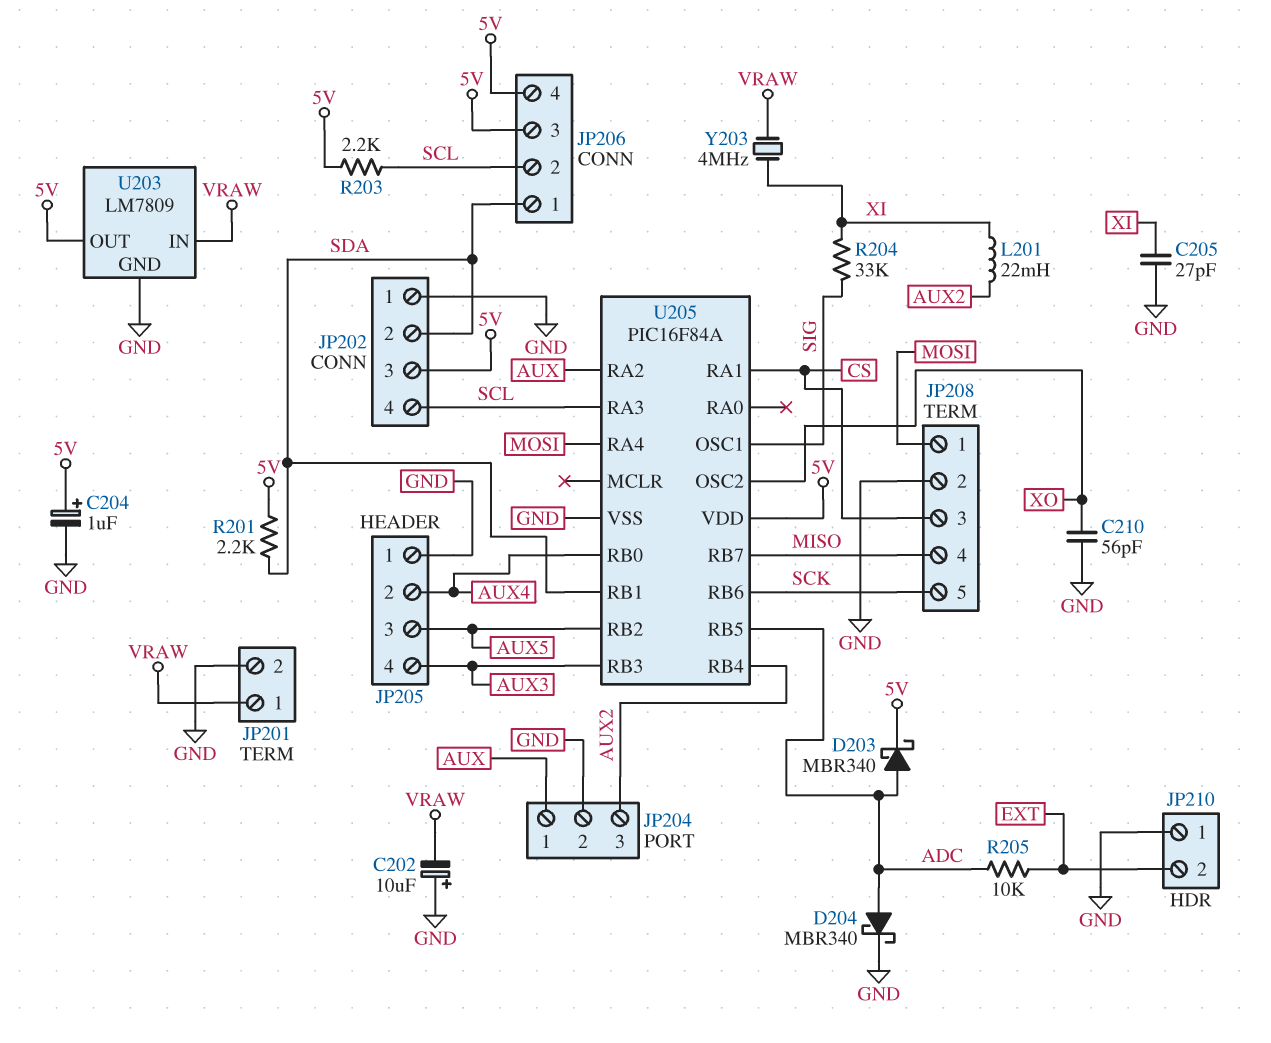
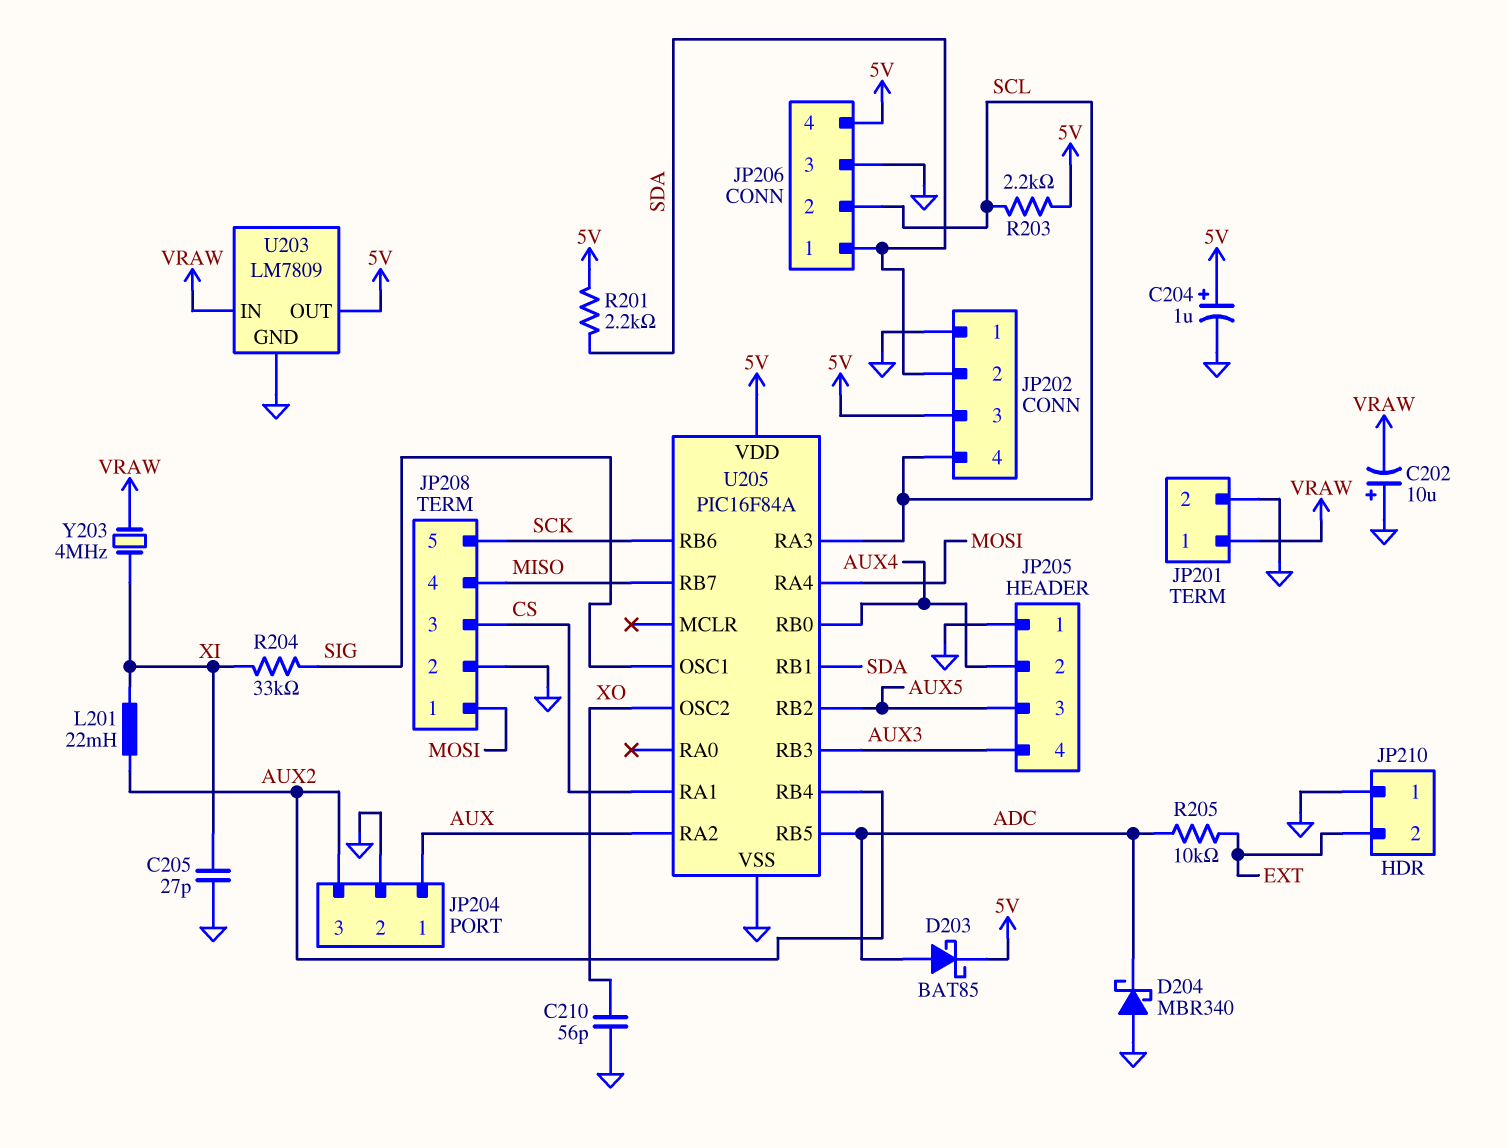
D203: schottky MBR340 (A ADC, K 5V) -> schottky BAT85 (A ADC, K 5V)
D204: schottky MBR340 (A ADC, K GND) -> schottky MBR340 (A GND, K ADC)
JP206 pin 3: 5V -> GND

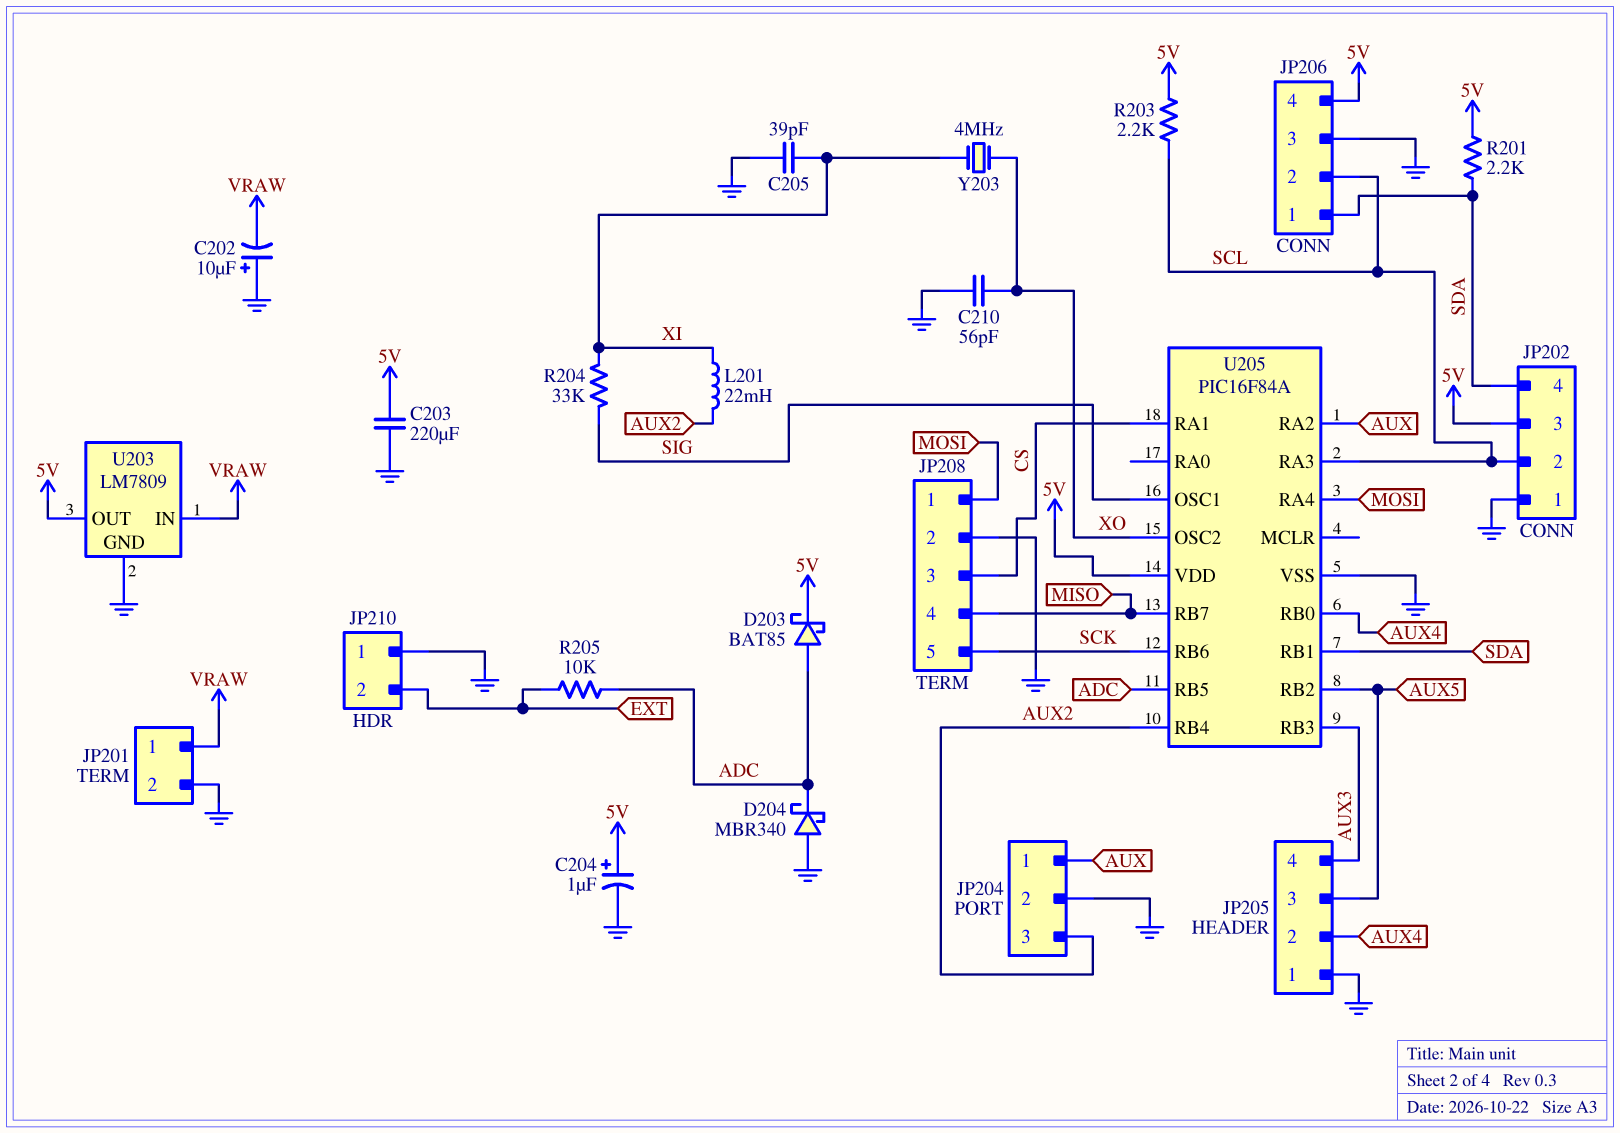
C203: none -> 220uF (5V, GND)
C205: 27pF (GND, XI) -> 39pF (GND, XI)
JP202 pin 2: SDA -> SCL
JP202 pin 4: SCL -> SDA
Y203: 4MHz (VRAW, XI) -> 4MHz (XI, XO)

